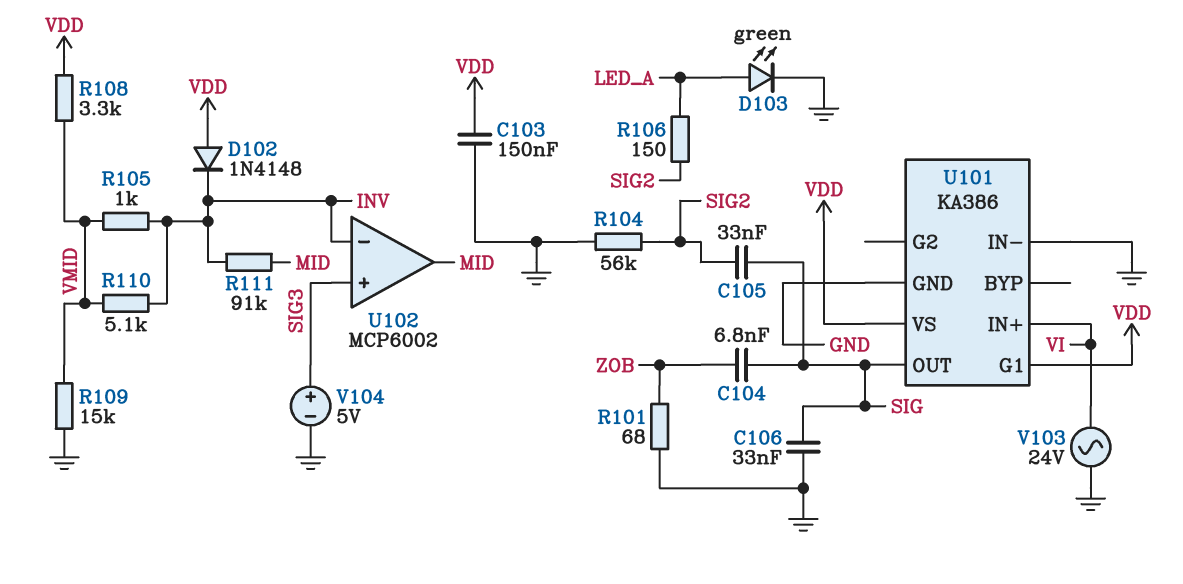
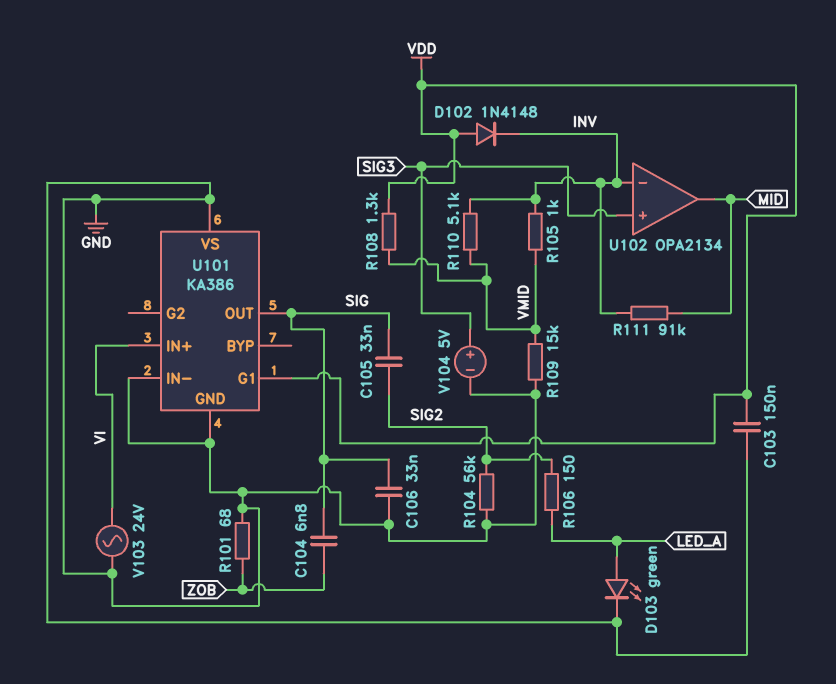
R108: 3.3k (VDD, VMID) -> 1.3k (VDD, VMID)
U101 pin VS: VDD -> GND
U102: MCP6002 -> OPA2134

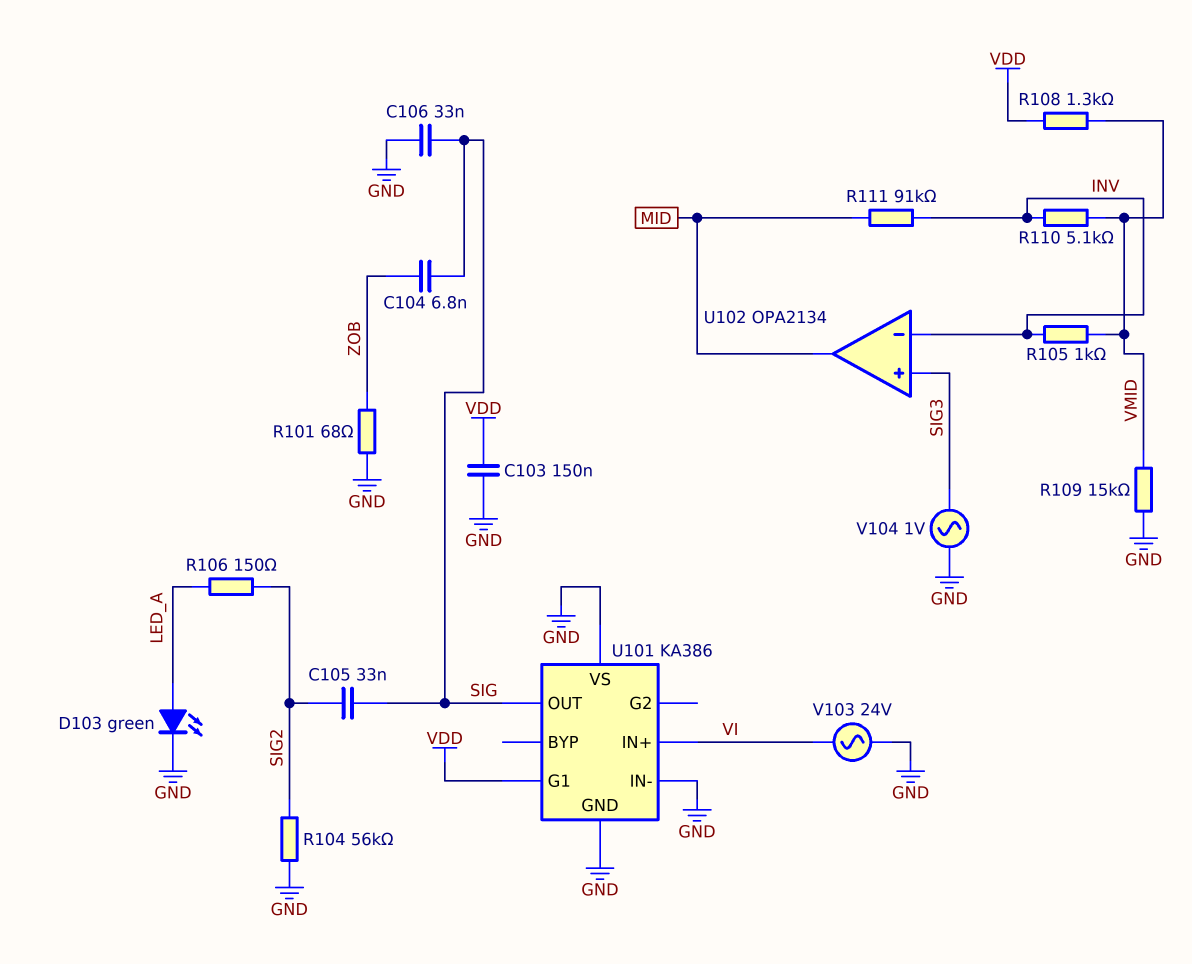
D102: diode 1N4148 (A VDD, K INV) -> none
V104: 5V (plus SIG3, minus GND) -> AC 1V (GND, SIG3)

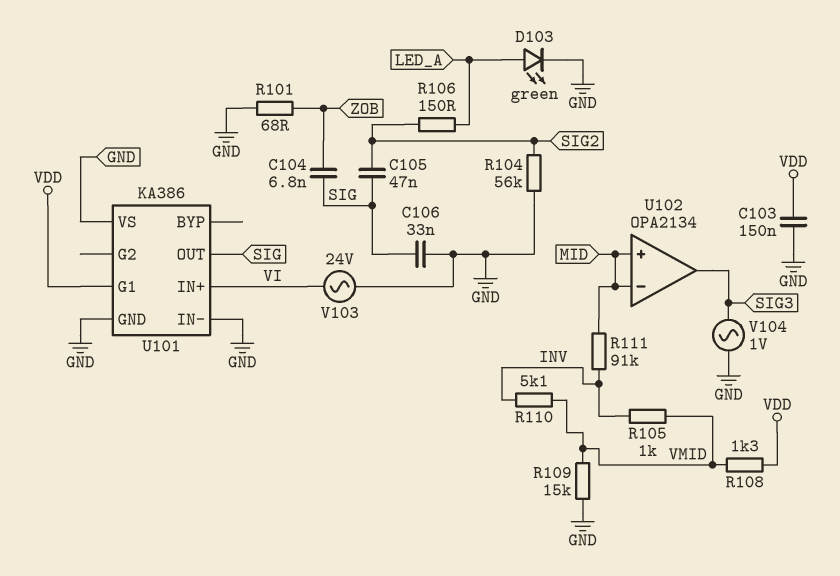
C105: 33nF (SIG, SIG2) -> 47nF (SIG, SIG2)
U102 pin in+: SIG3 -> MID
U102 pin in-: INV -> MID
U102 pin out: MID -> SIG3

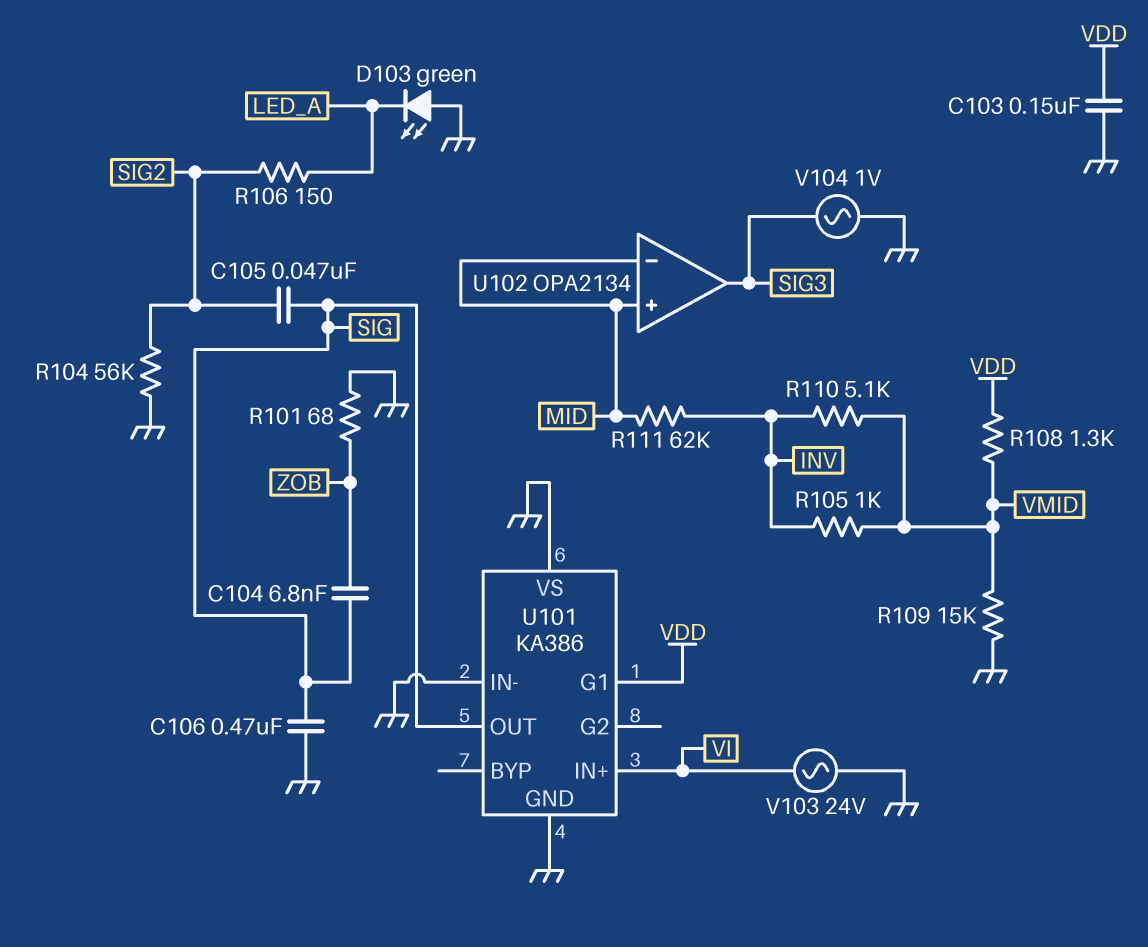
C106: 33nF (GND, SIG) -> 470nF (GND, SIG)
D103: LED green (A LED_A, K GND) -> LED green (A GND, K LED_A)
R111: 91k (INV, MID) -> 62k (INV, MID)

